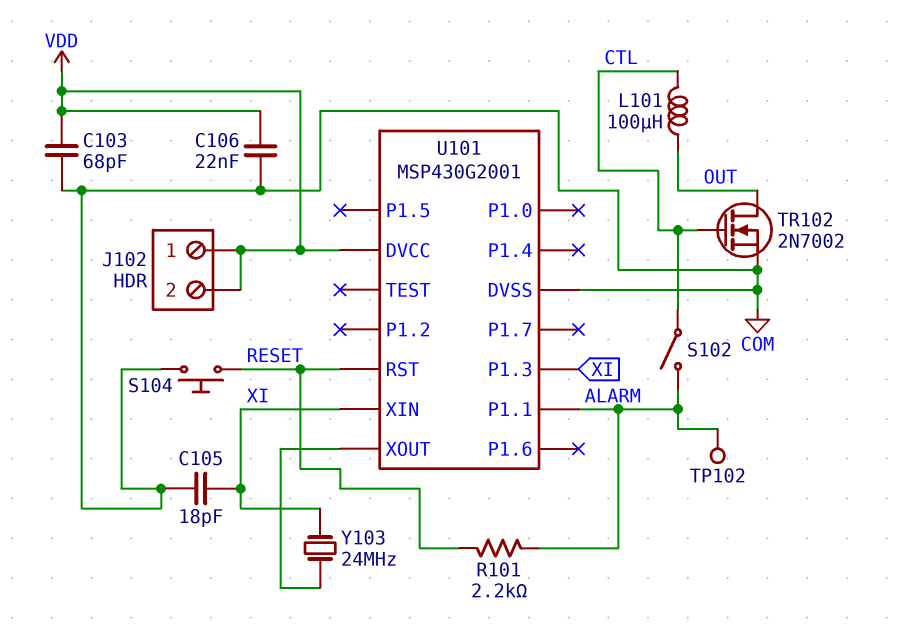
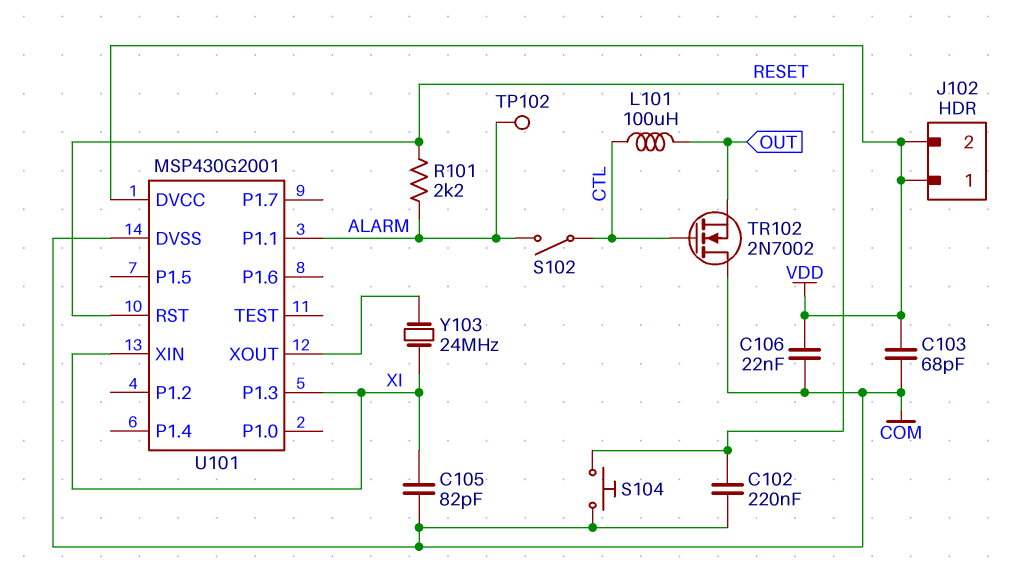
C102: none -> 220nF (COM, RESET)
C105: 18pF (COM, XI) -> 82pF (COM, XI)
TR102: NMOS 2N7002 (G CTL, D OUT, S COM) -> NMOS 2N7002 (G CTL, D COM, S OUT)

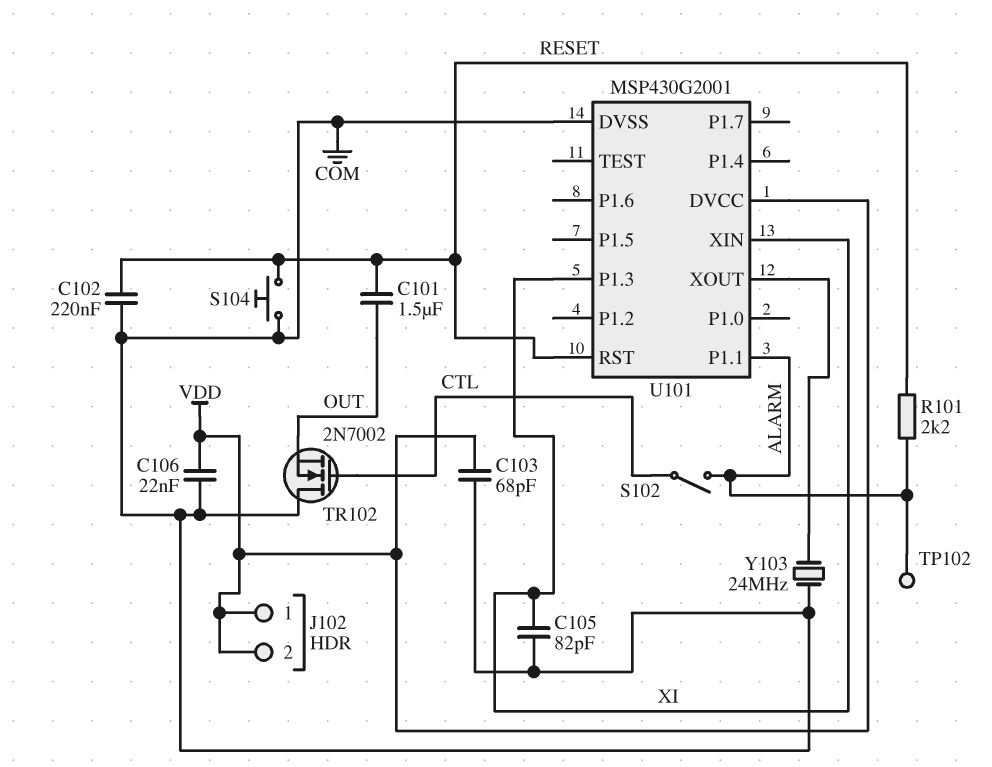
C101: none -> 1.5uF (OUT, RESET)
L101: 100uH (CTL, OUT) -> none
Y103: 24MHz (U101/XOUT, XI) -> 24MHz (COM, U101/XOUT)

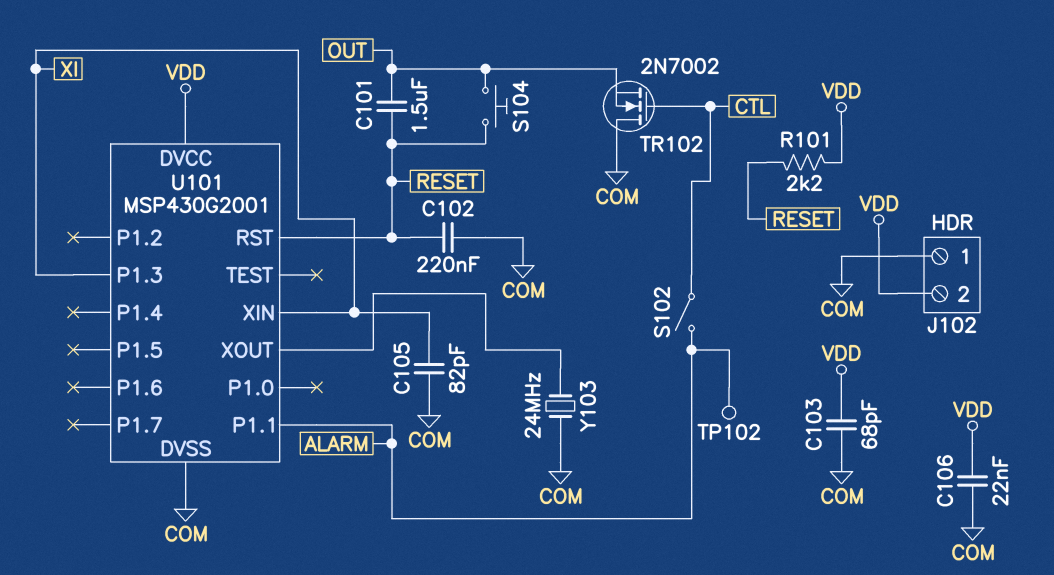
J102 pin 1: VDD -> COM
R101: 2.2k (ALARM, RESET) -> 2.2k (RESET, VDD)
S104: button (COM, RESET) -> button (OUT, RESET)

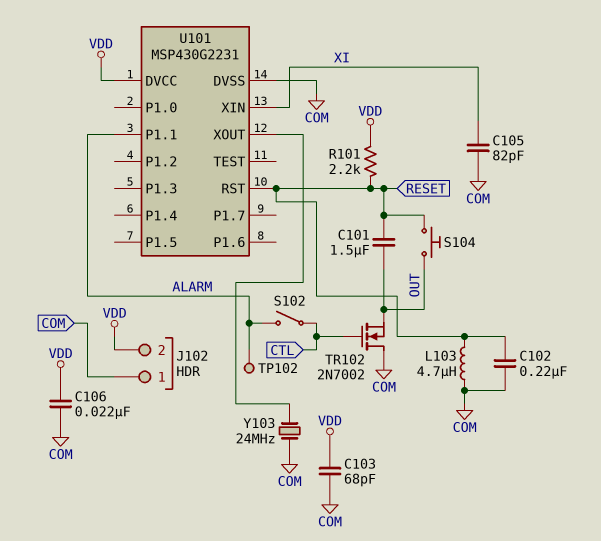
L103: none -> 4.7uH (COM, RESET)
U101: MSP430G2001 -> MSP430G2231
U101 pin P1.3: XI -> none

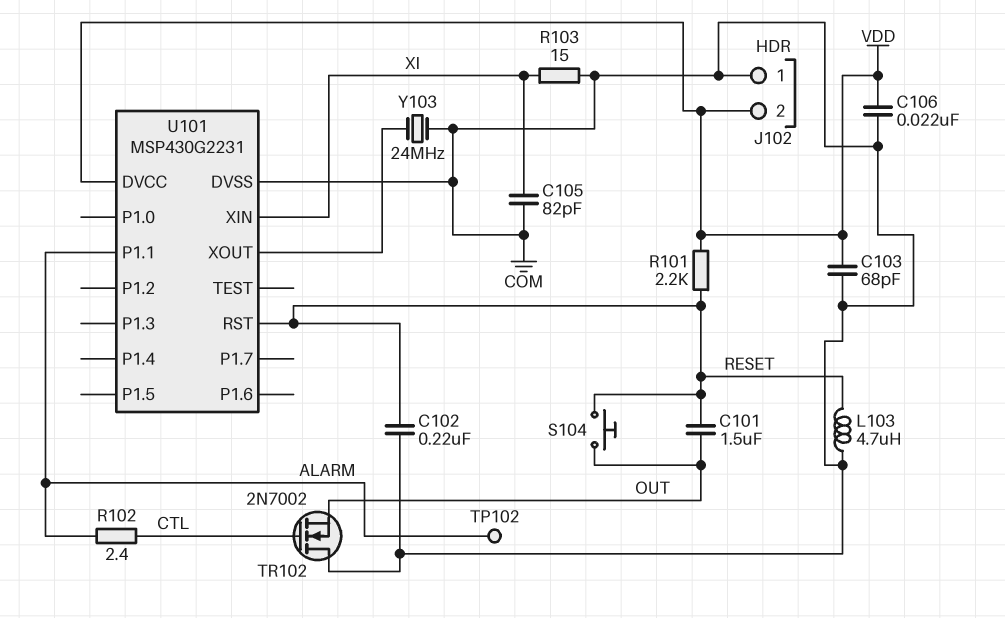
R102: none -> 2.4 (ALARM, CTL)
R103: none -> 15 (COM, XI)
S102: switch (ALARM, CTL) -> none

